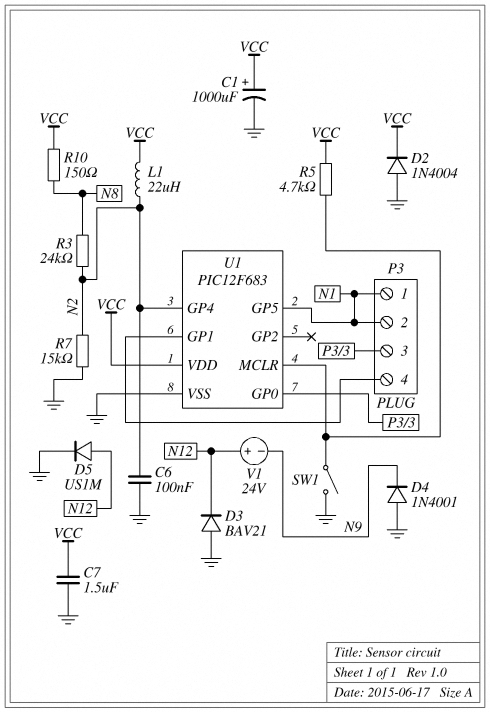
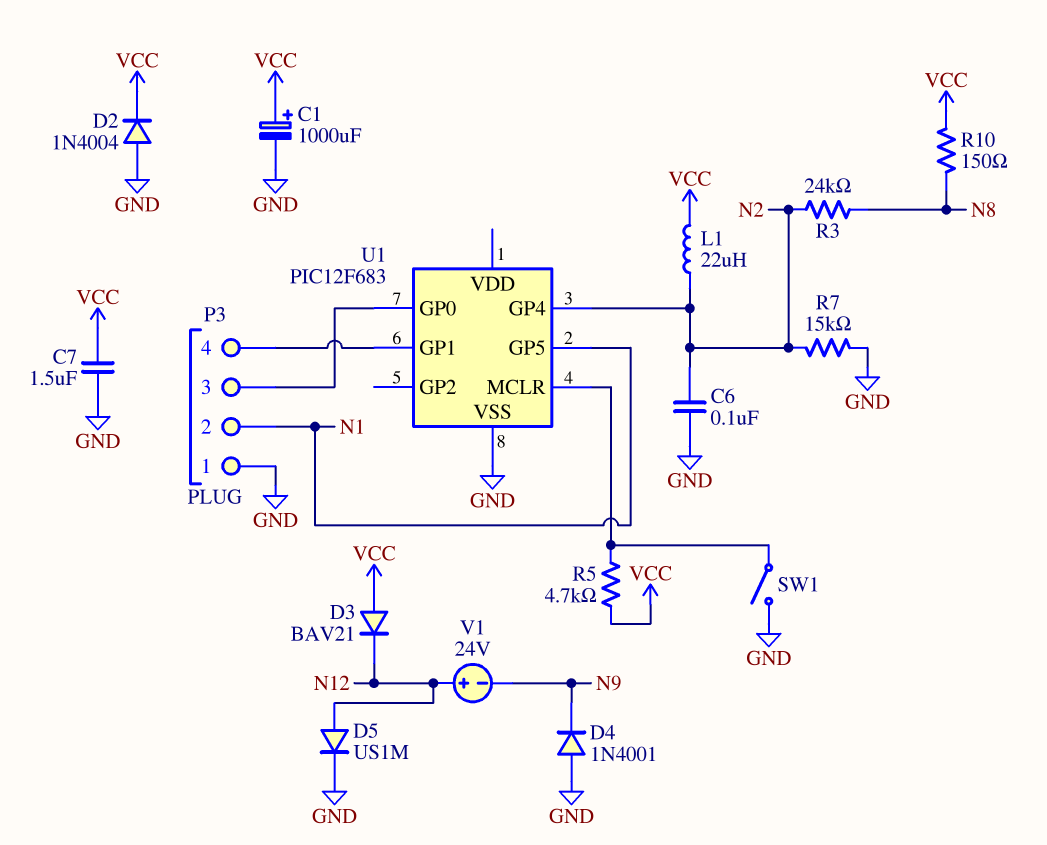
D3: diode BAV21 (A GND, K N12) -> diode BAV21 (A VCC, K N12)
P3 pin 1: N1 -> GND
U1 pin VDD: VCC -> none

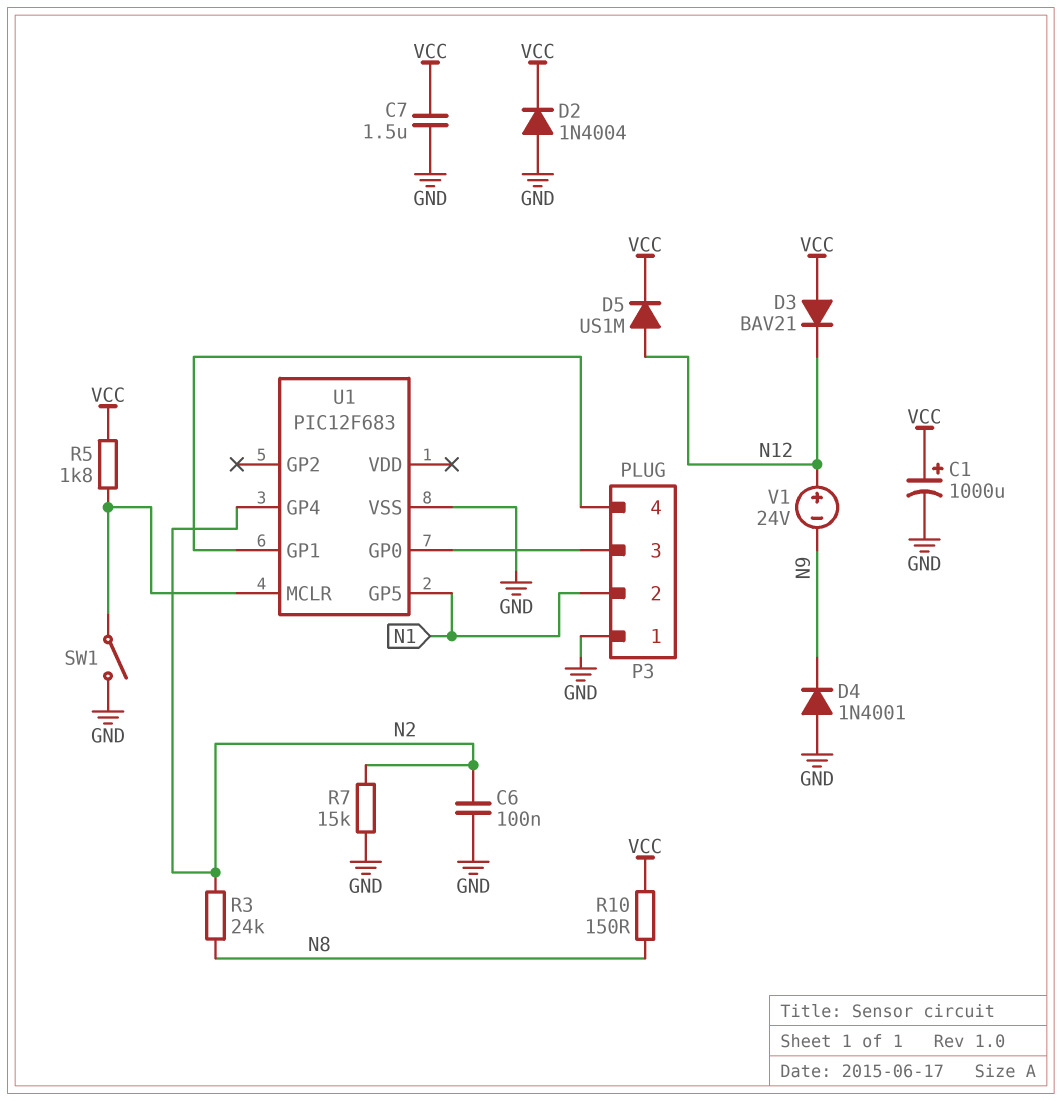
D5: diode US1M (A N12, K GND) -> diode US1M (A N12, K VCC)
L1: 22uH (N2, VCC) -> none
R5: 4.7k (U1/MCLR, VCC) -> 1.8k (U1/MCLR, VCC)

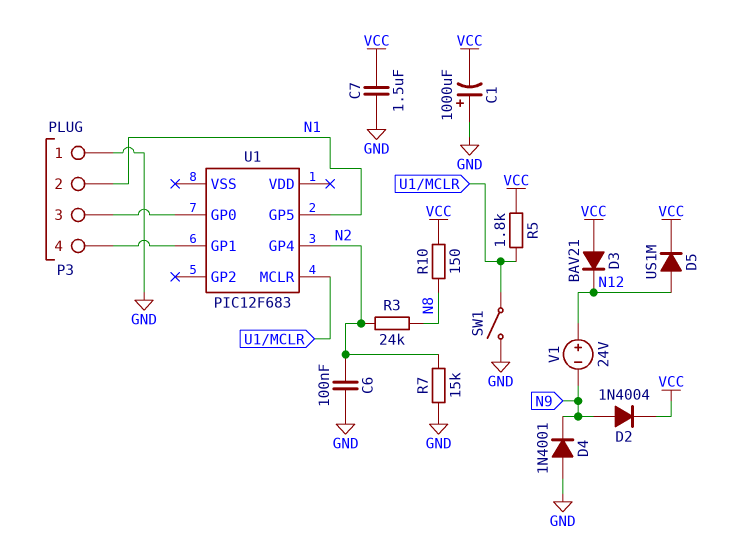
C1: 1000uF (plus VCC, minus GND) -> 1000uF (plus GND, minus VCC)
D2: diode 1N4004 (A GND, K VCC) -> diode 1N4004 (A N9, K VCC)
U1 pin VSS: GND -> none

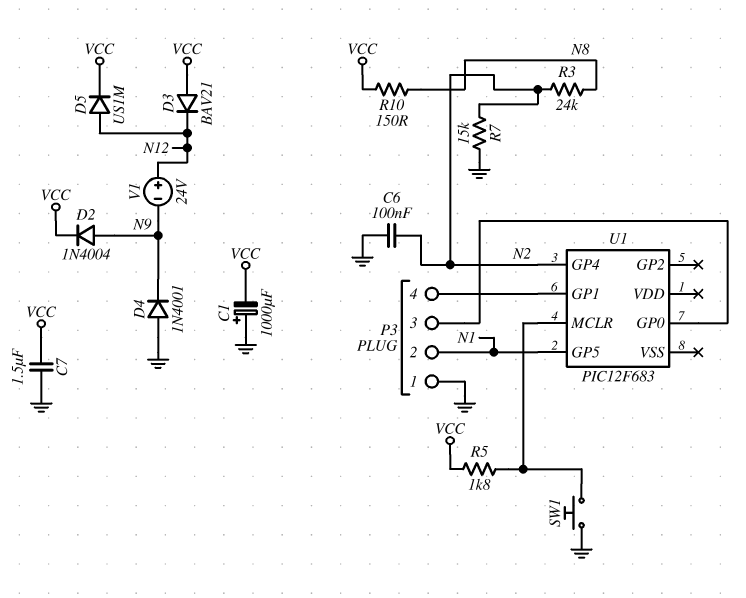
SW1: switch (GND, U1/MCLR) -> button (GND, U1/MCLR)

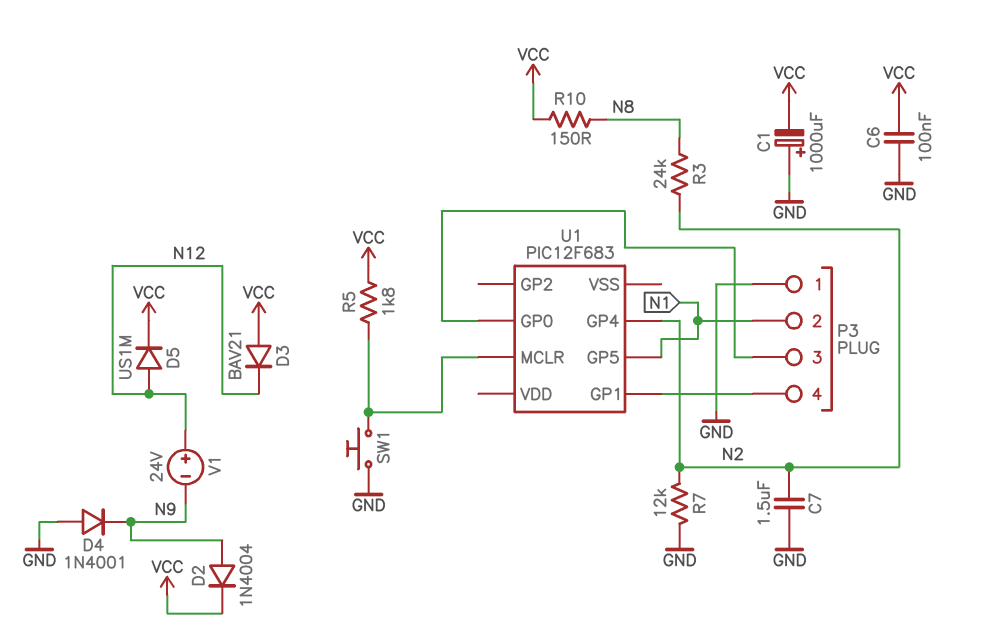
C6: 100nF (GND, N2) -> 100nF (GND, VCC)
C7: 1.5uF (GND, VCC) -> 1.5uF (GND, N2)
R7: 15k (GND, N2) -> 12k (GND, N2)

